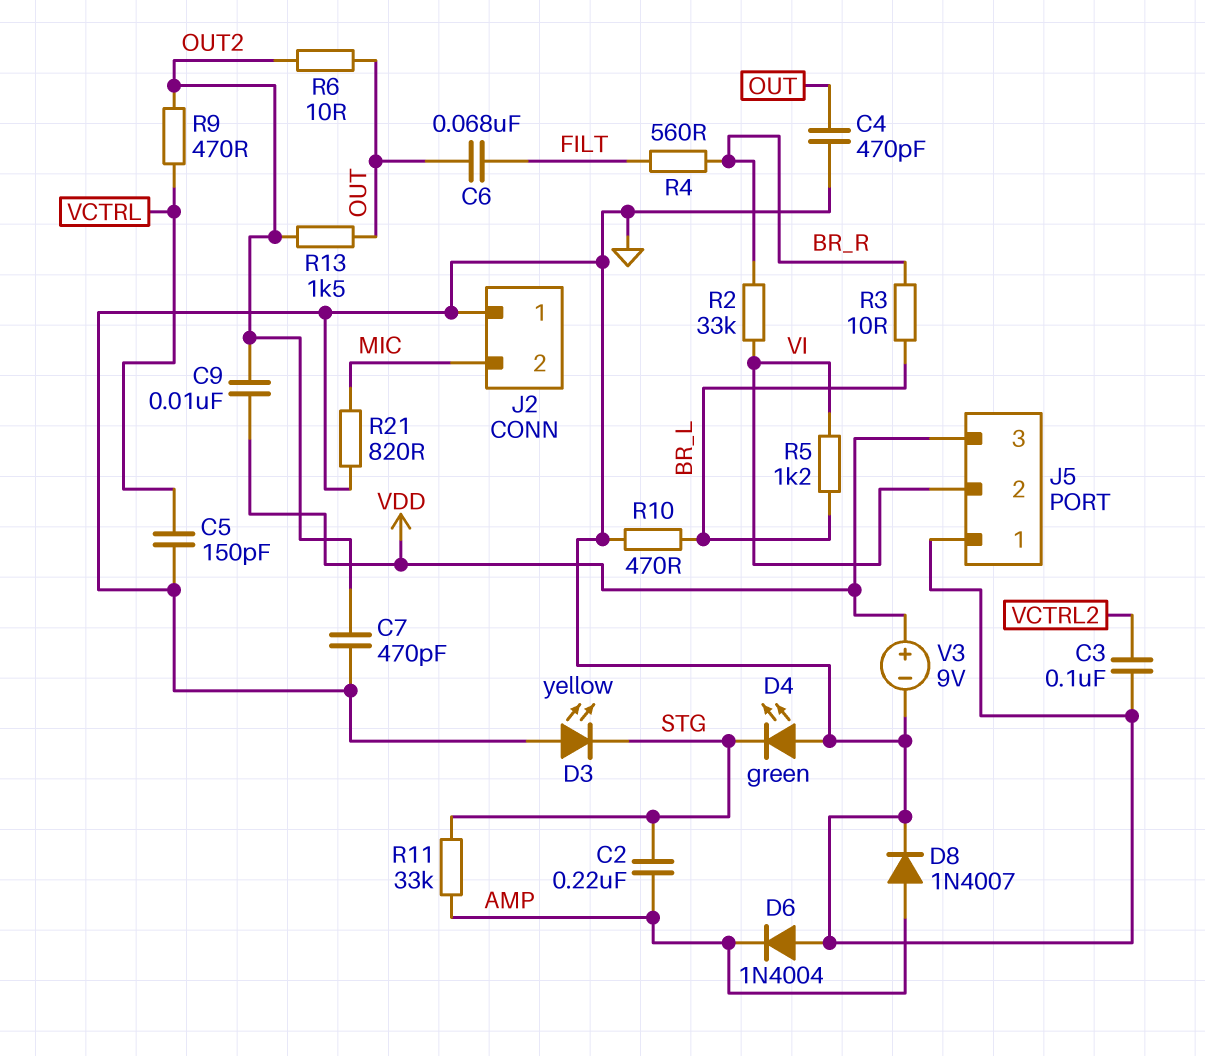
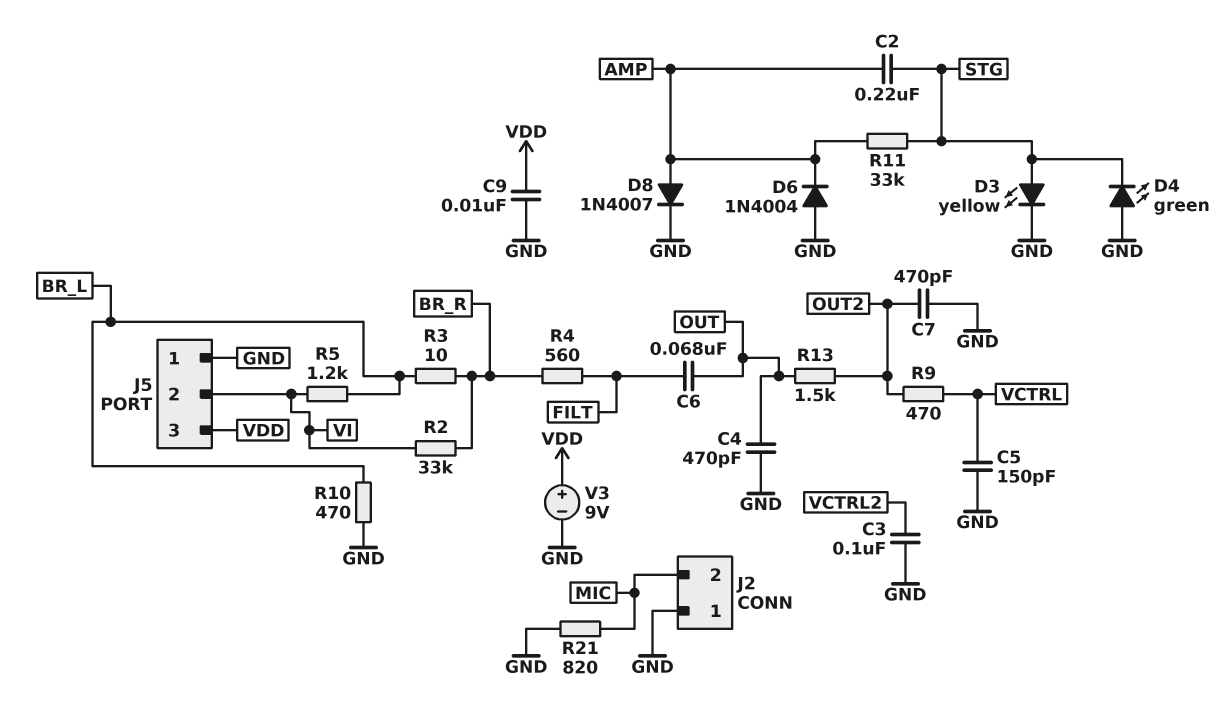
C9: 10nF (OUT2, VDD) -> 10nF (GND, VDD)
D3: LED yellow (A GND, K STG) -> LED yellow (A STG, K GND)
R6: 10 (OUT, OUT2) -> none

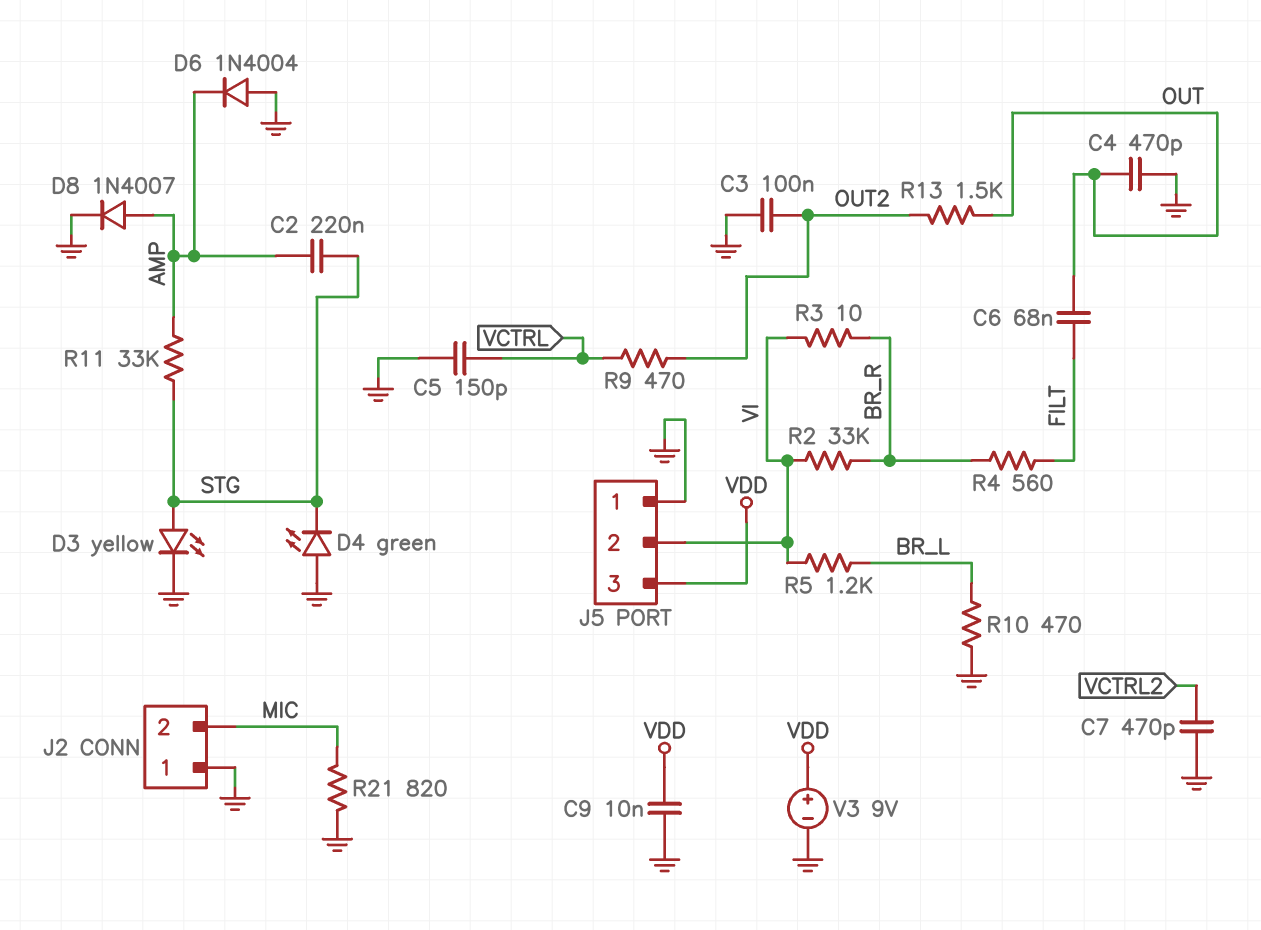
C3: 100nF (GND, VCTRL2) -> 100nF (GND, OUT2)
C7: 470pF (GND, OUT2) -> 470pF (GND, VCTRL2)
R3: 10 (BR_L, BR_R) -> 10 (BR_R, VI)

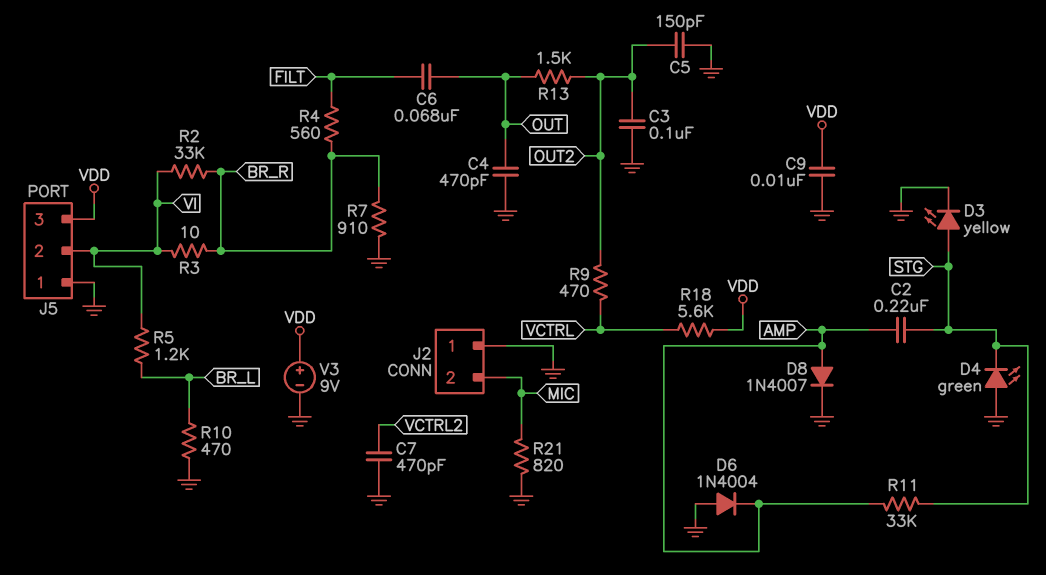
C5: 150pF (GND, VCTRL) -> 150pF (GND, OUT2)
R7: none -> 910 (BR_R, GND)
R18: none -> 5.6k (VCTRL, VDD)

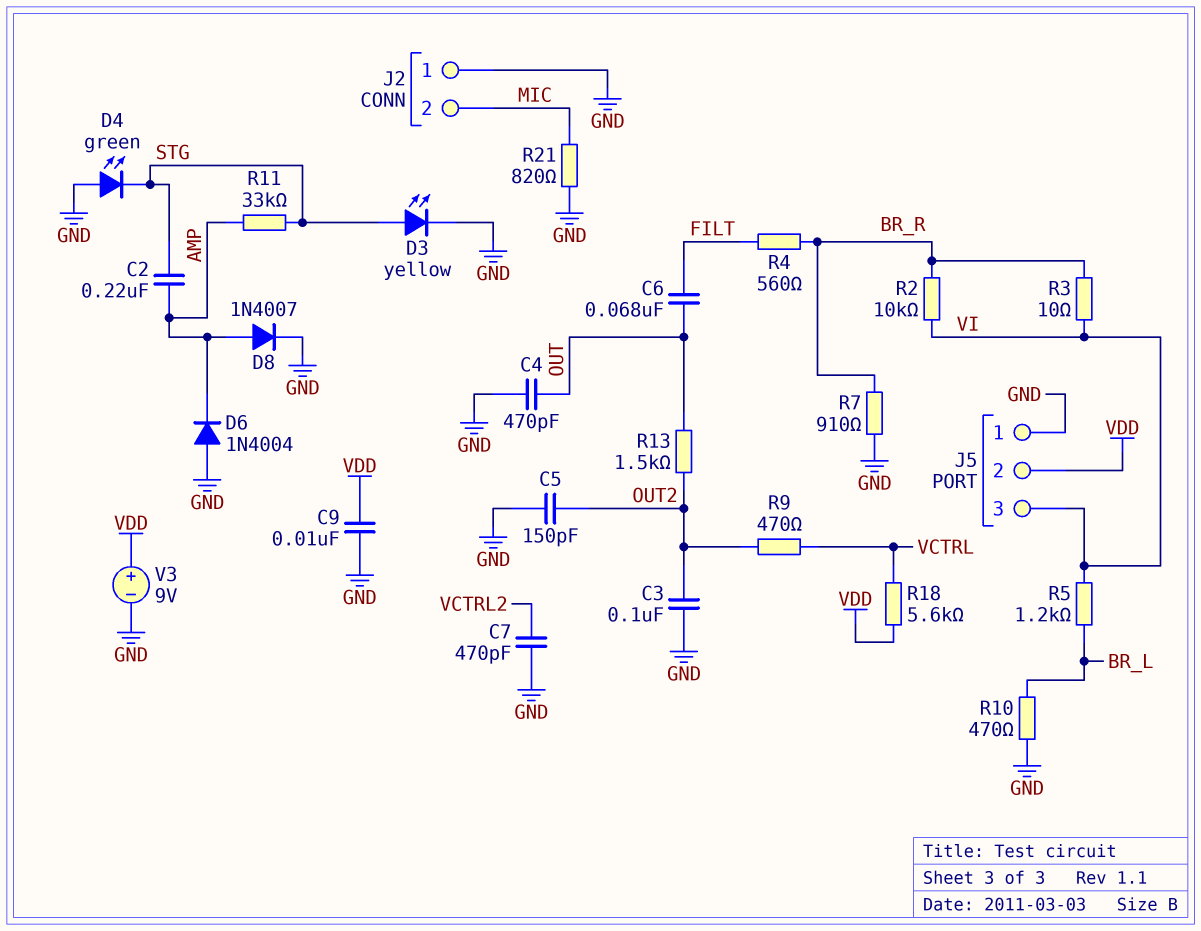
J5 pin 2: VI -> VDD
J5 pin 3: VDD -> VI
R2: 33k (BR_R, VI) -> 10k (BR_R, VI)

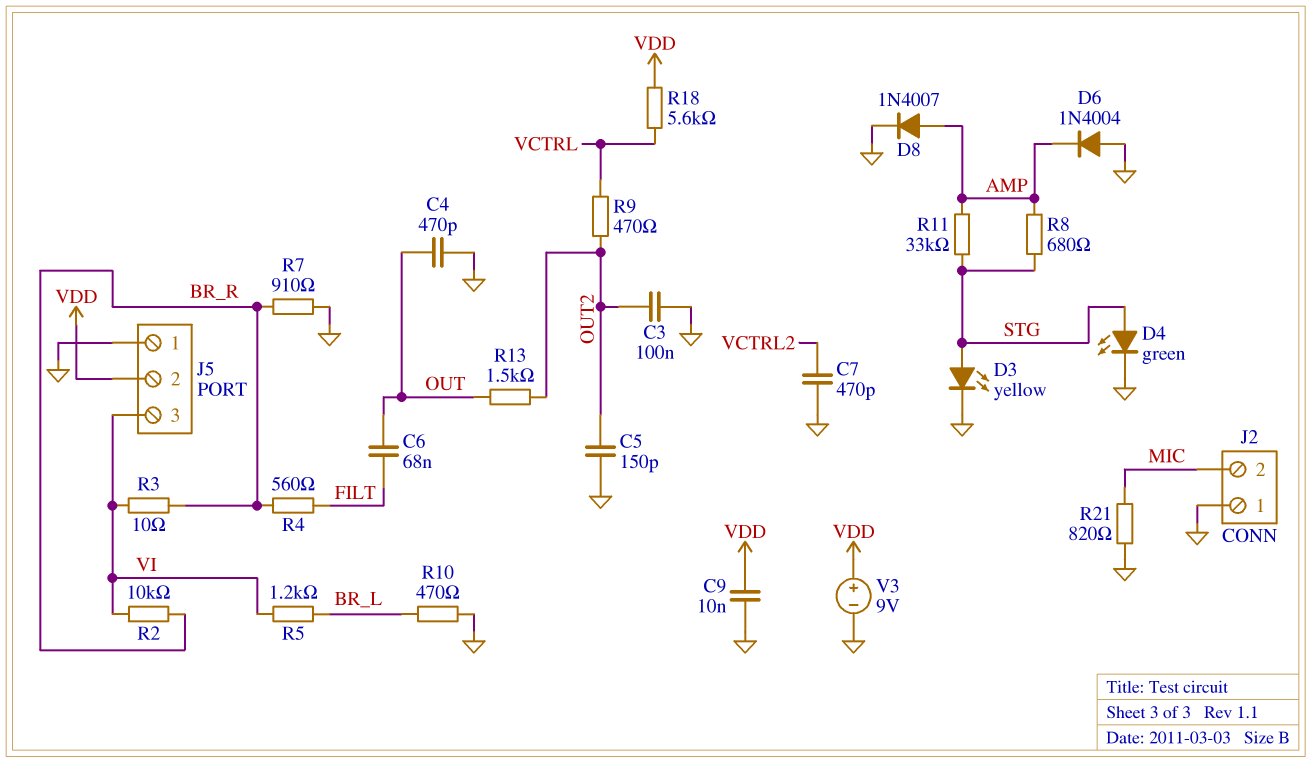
C2: 220nF (AMP, STG) -> none
D4: LED green (A GND, K STG) -> LED green (A STG, K GND)
R8: none -> 680 (AMP, STG)

